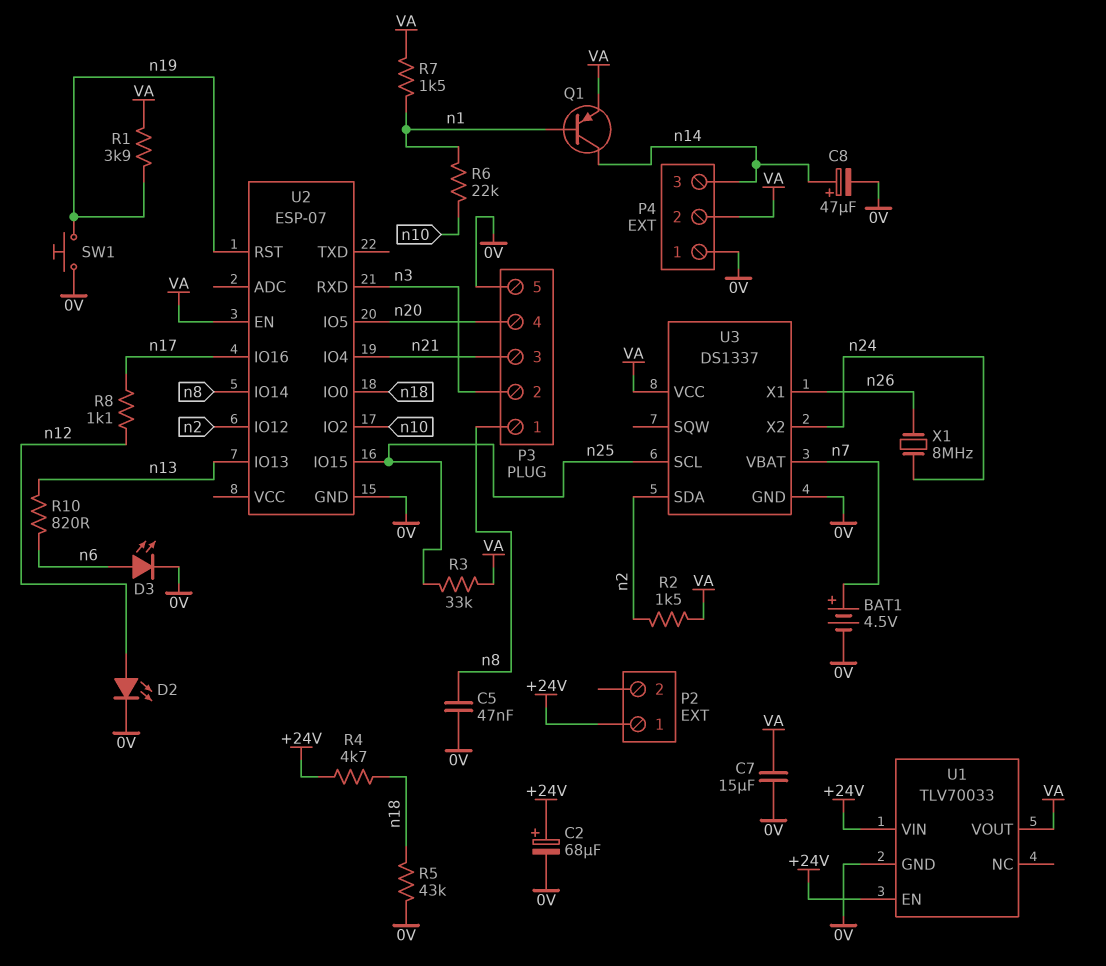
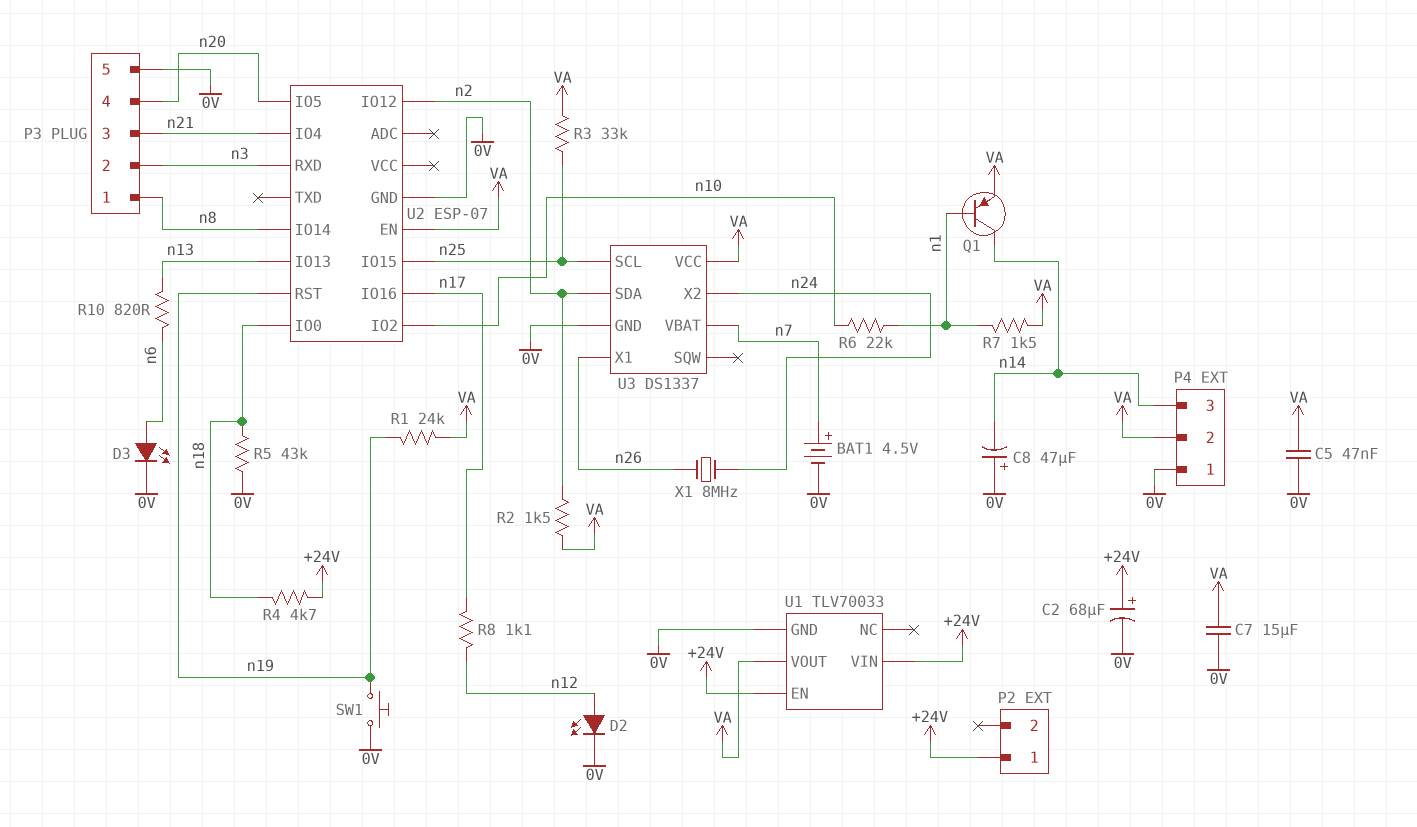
C5: 47nF (0V, n8) -> 47nF (0V, VA)
C8: 47uF (plus n14, minus 0V) -> 47uF (plus 0V, minus n14)
R1: 3.9k (VA, n19) -> 24k (VA, n19)

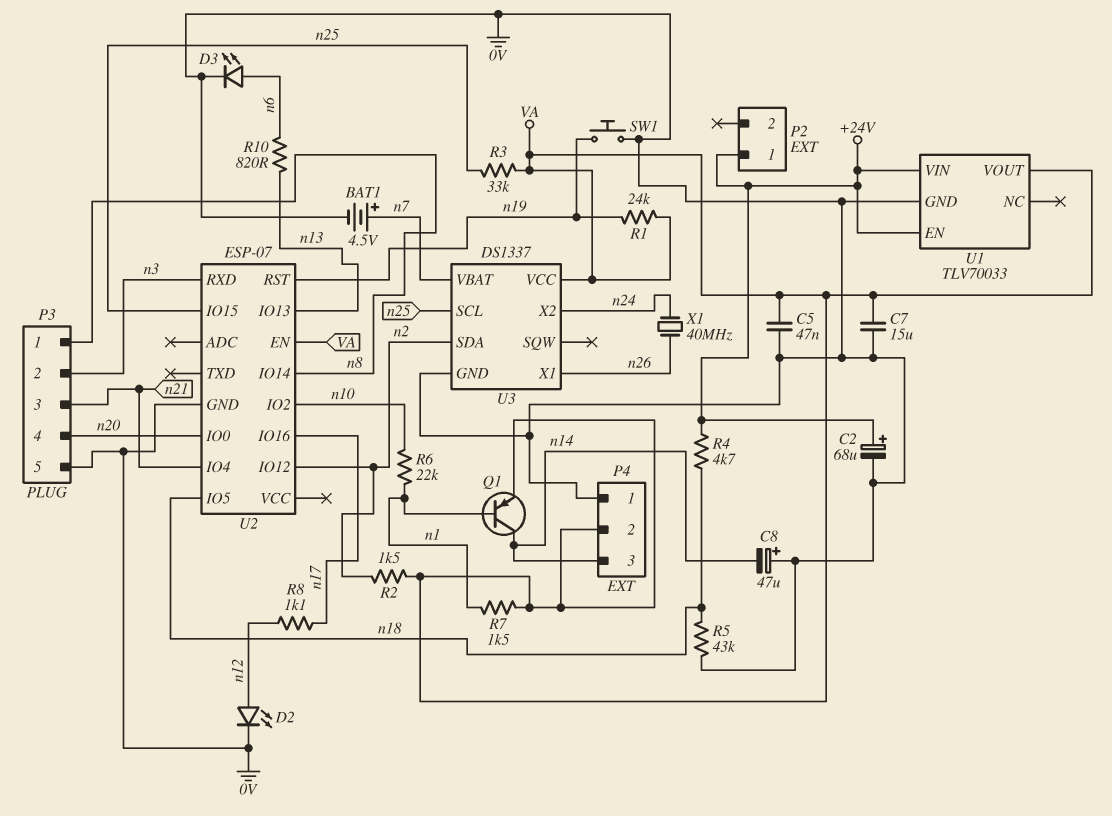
U2 pin IO0: n18 -> n20
U2 pin IO5: n20 -> n18
X1: 8MHz (n24, n26) -> 40MHz (n24, n26)

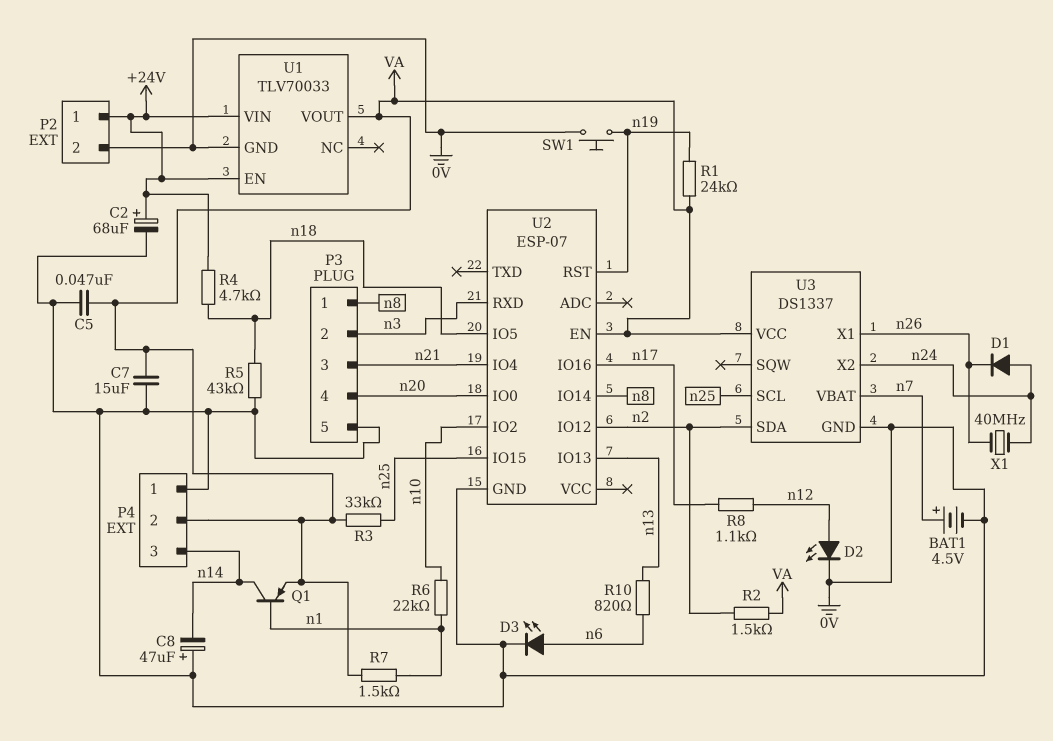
D1: none -> diode (A n24, K n26)
P2 pin 2: none -> 0V

